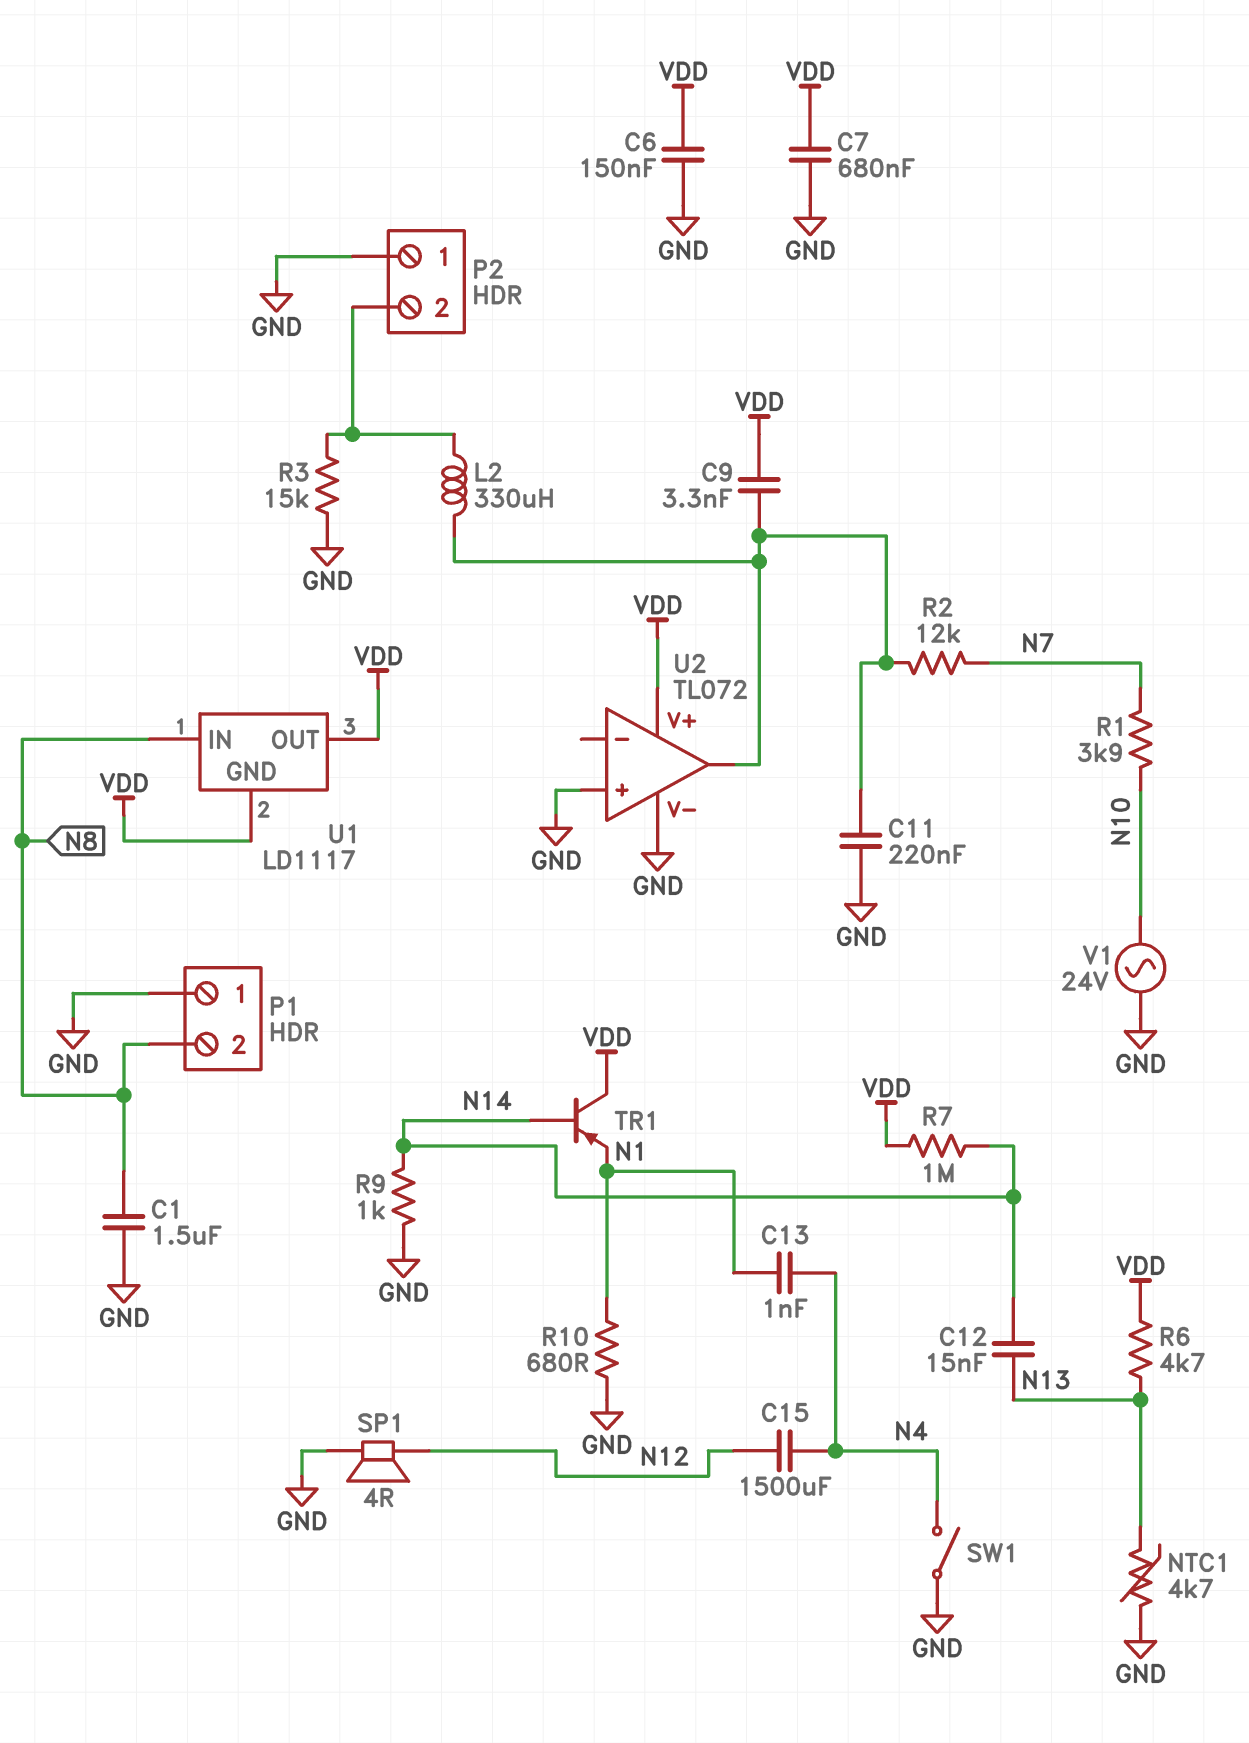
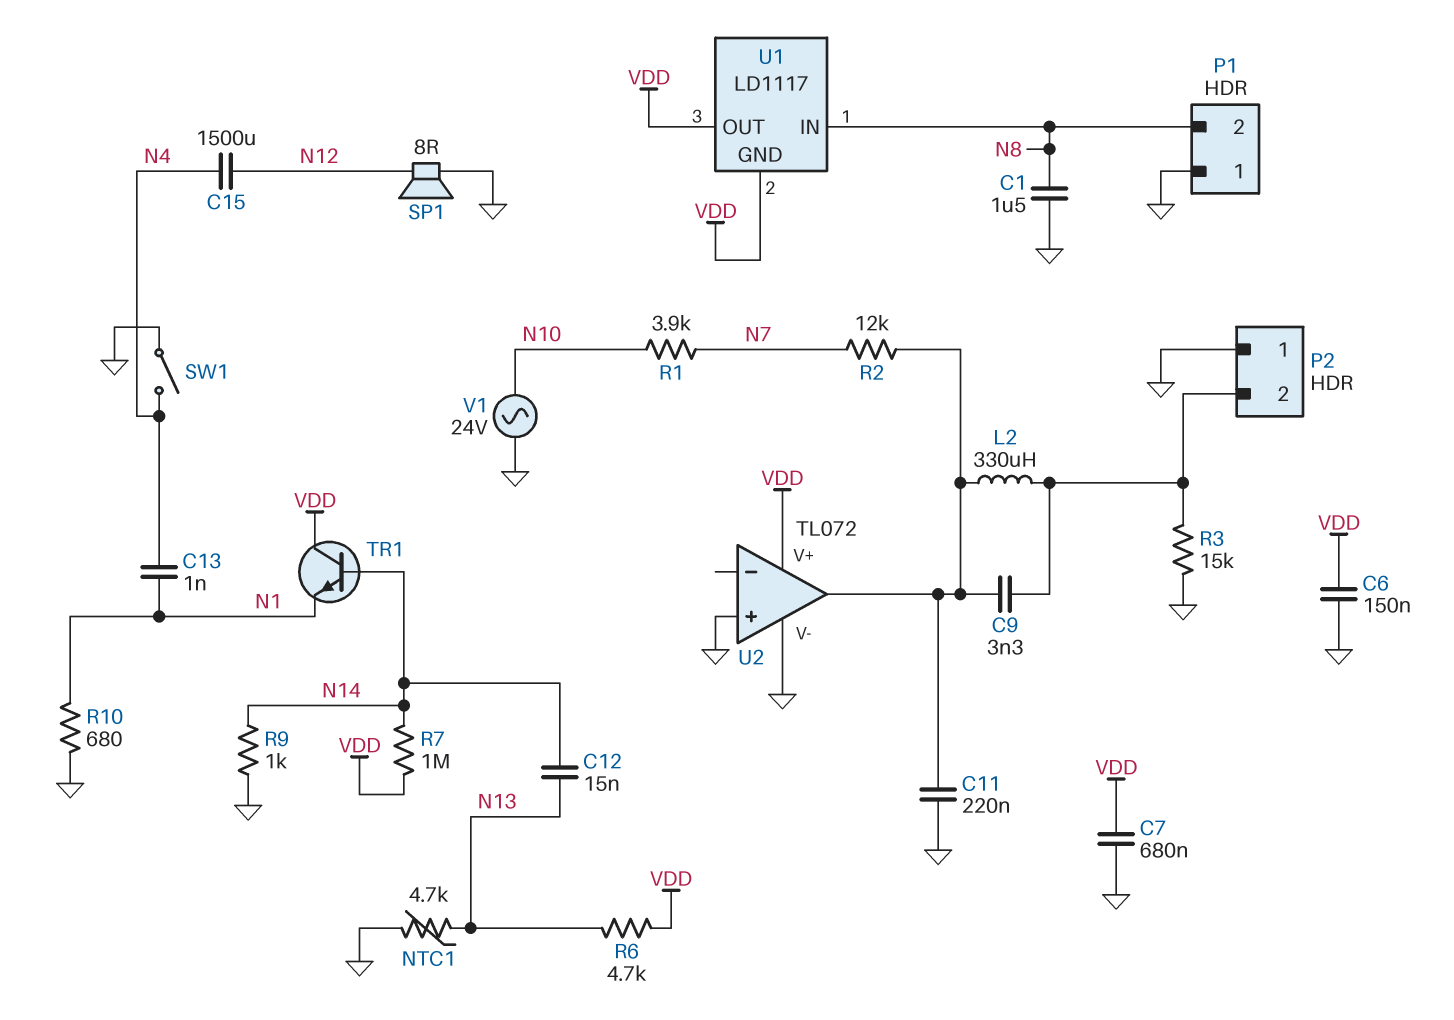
C9: 3.3nF (U2/out, VDD) -> 3.3nF (P2/2, U2/out)
SP1: speaker 4R (GND, N12) -> speaker 8R (GND, N12)
TR1: PNP (B N14, C VDD, E N1) -> NPN (B N14, C VDD, E N1)

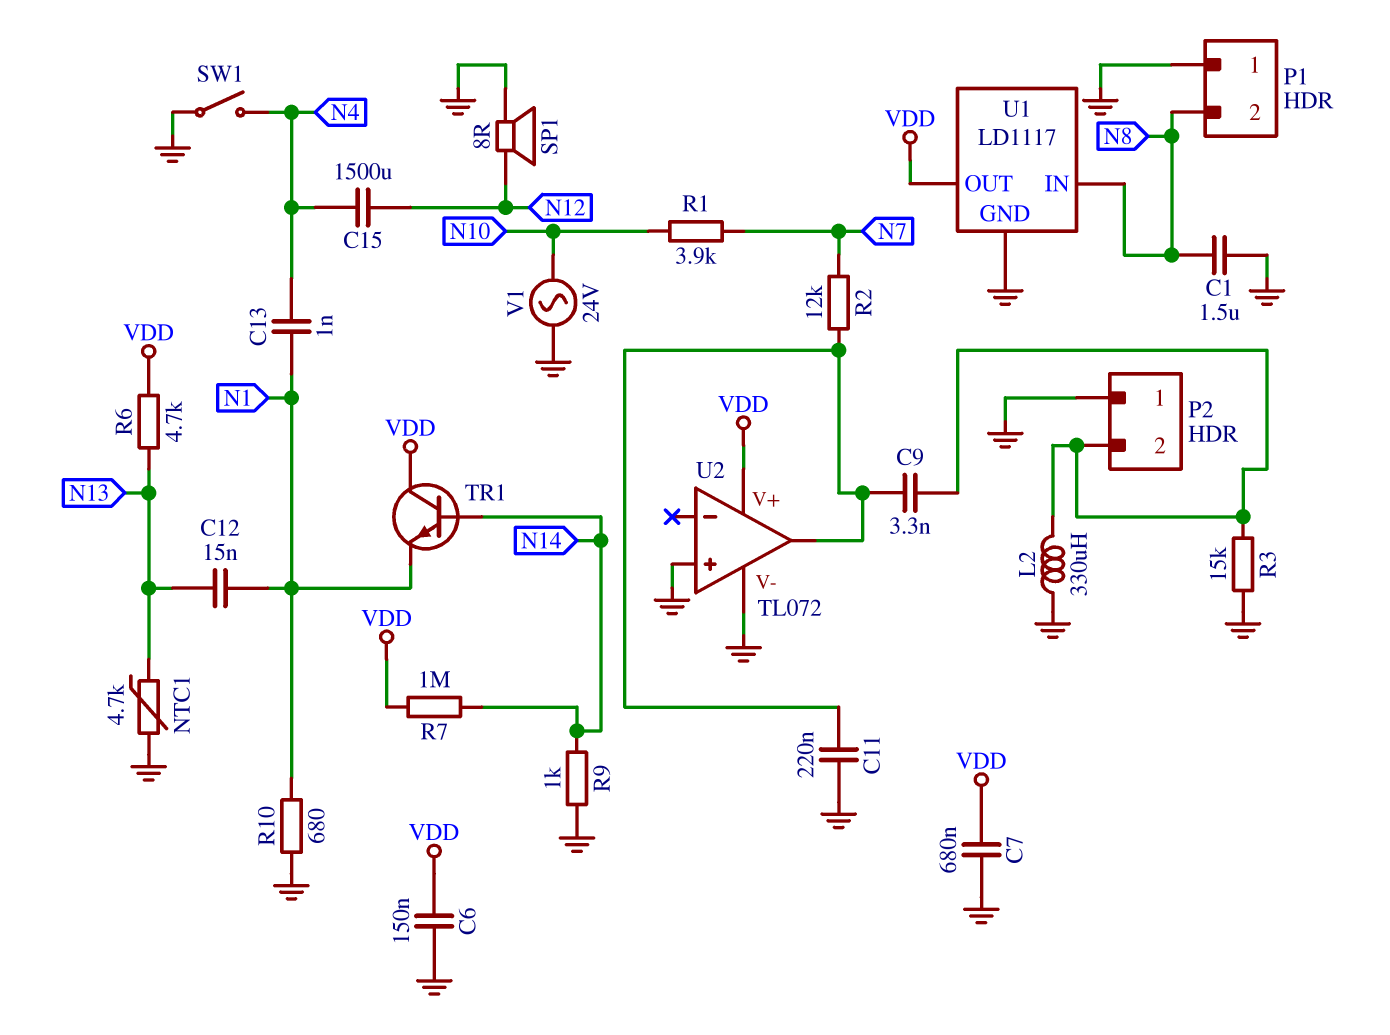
C12: 15nF (N13, N14) -> 15nF (N1, N13)
L2: 330uH (P2/2, U2/out) -> 330uH (GND, P2/2)
U1 pin GND: VDD -> GND

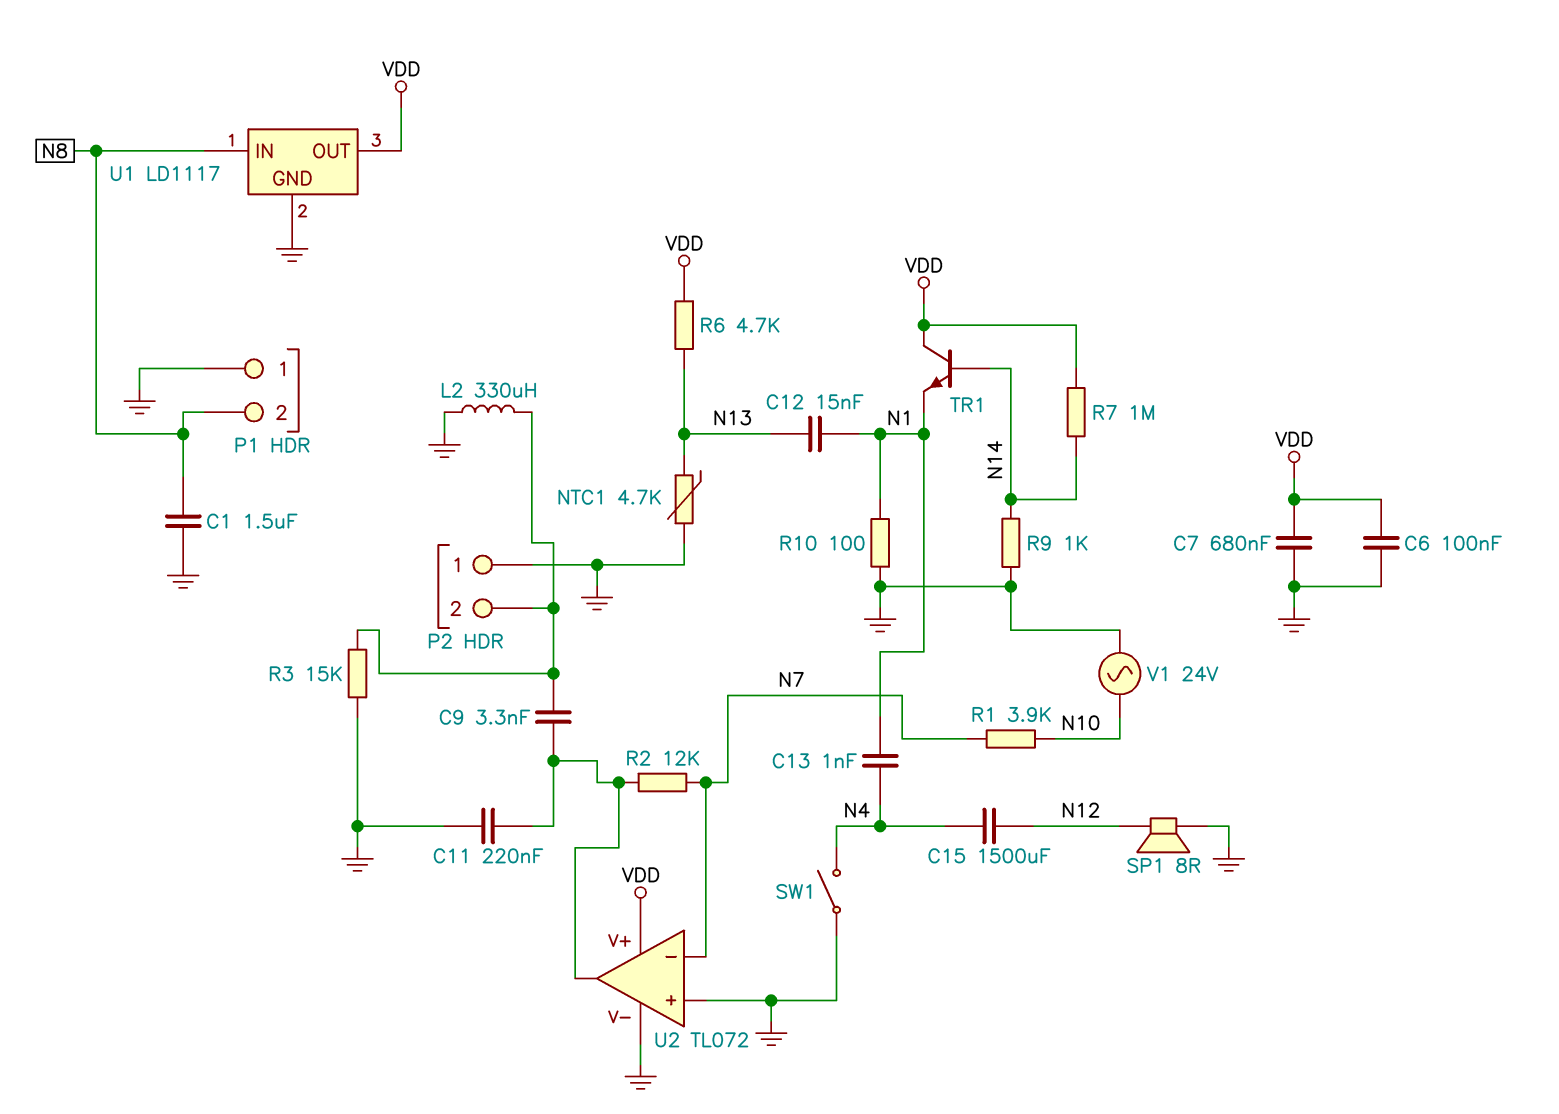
C6: 150nF (GND, VDD) -> 100nF (GND, VDD)
R10: 680 (GND, N1) -> 100 (GND, N1)
U2 pin in-: none -> N7

